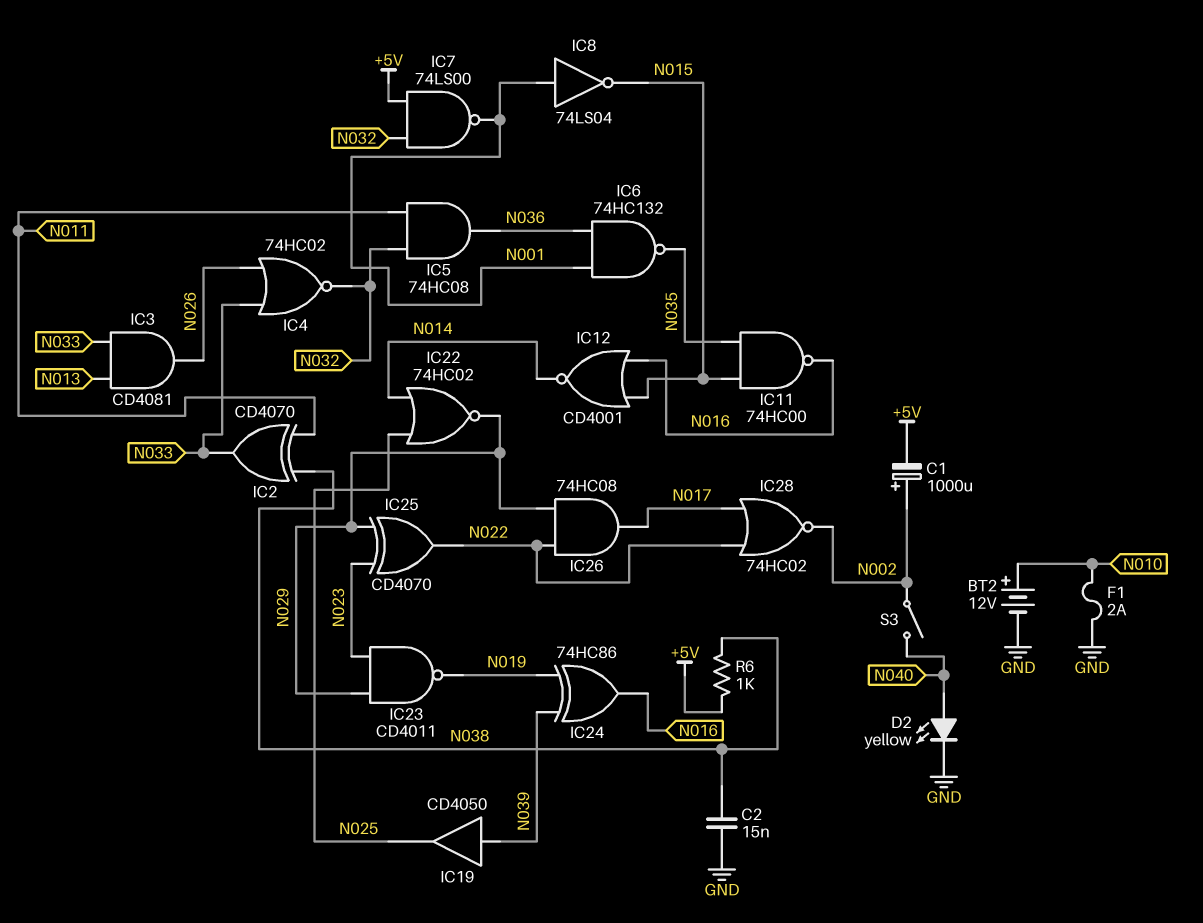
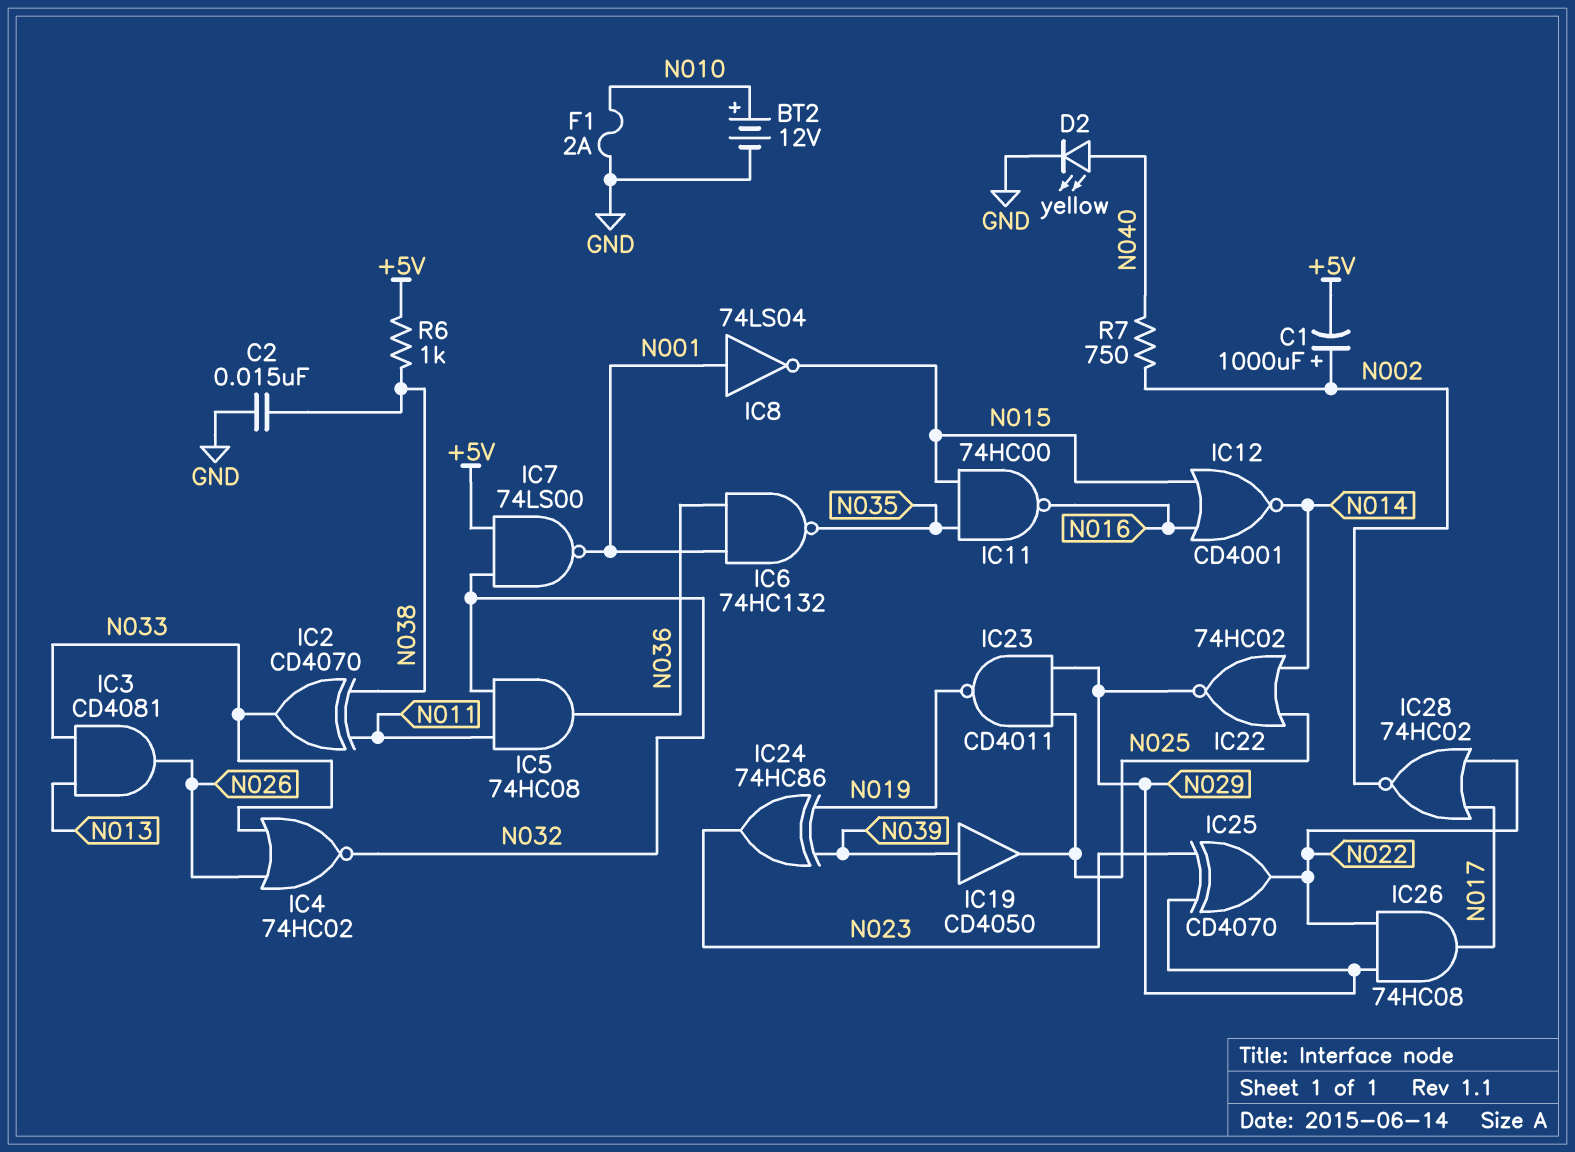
IC23: NAND CD4011 (in N023, in N029, out N019) -> NAND CD4011 (in N025, in N029, out N019)
IC24: XOR 74HC86 (in N019, in N039, out N016) -> XOR 74HC86 (in N019, in N039, out N023)
R7: none -> 750 (N002, N040)
S3: switch (N002, N040) -> none

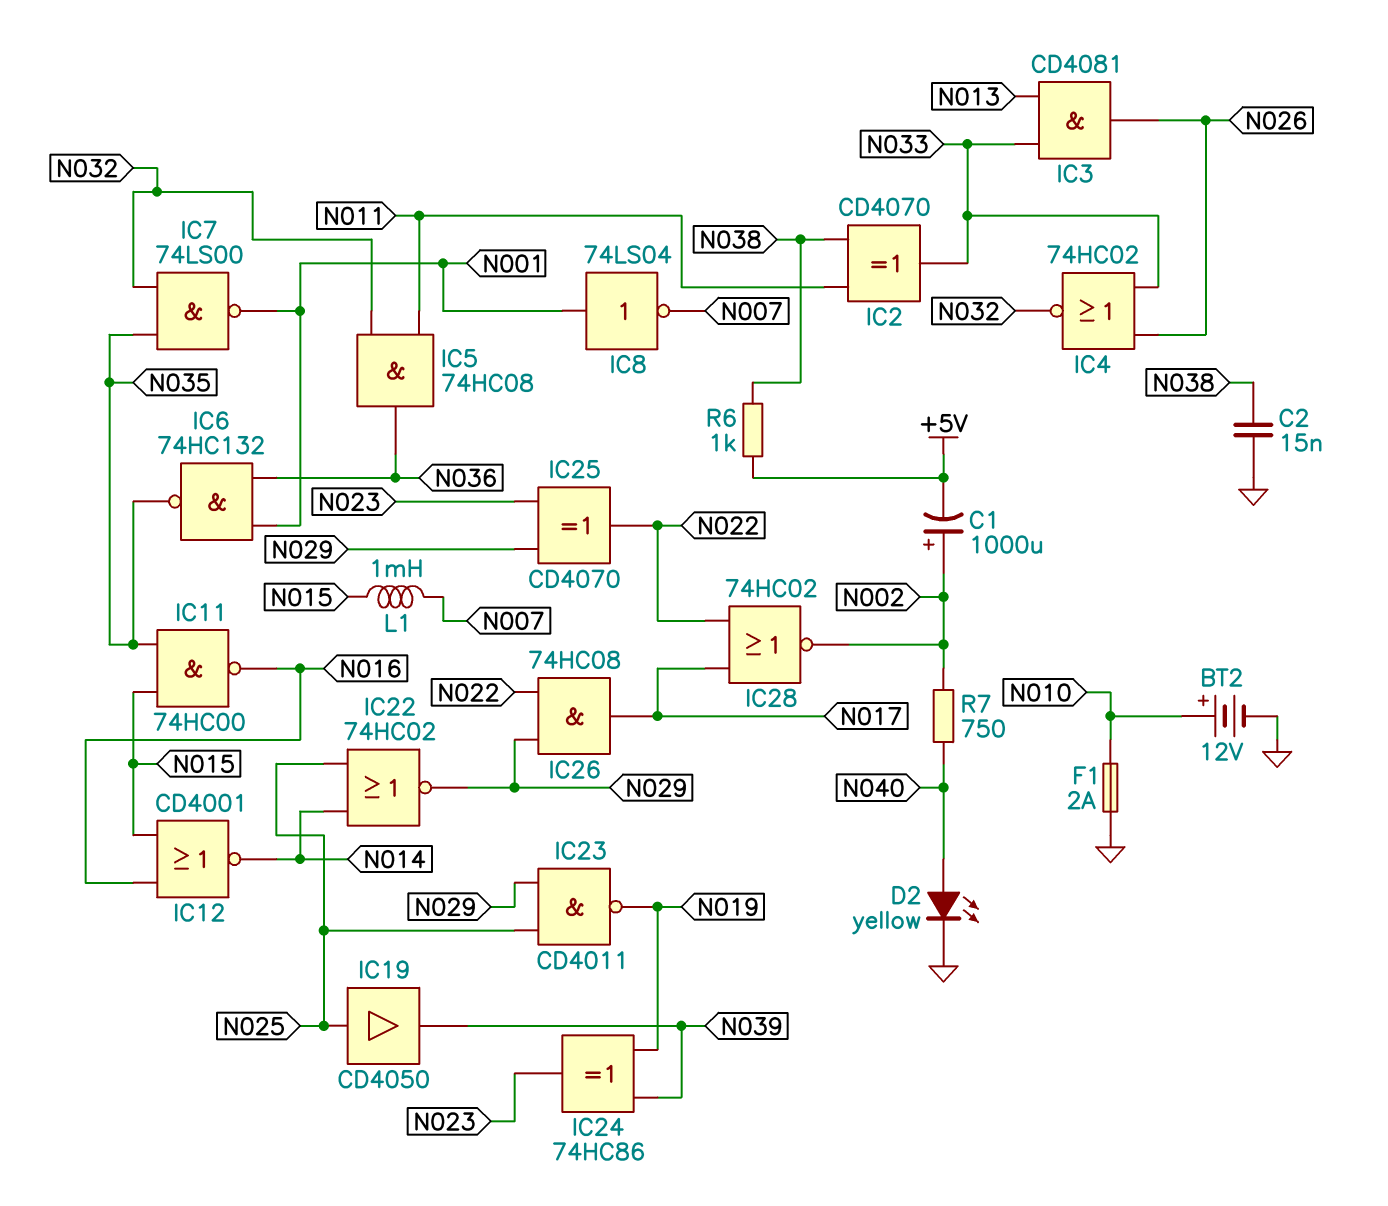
IC7: NAND 74LS00 (in +5V, in N032, out N001) -> NAND 74LS00 (in N032, in N035, out N001)
IC8: NOT 74LS04 (in N001, out N015) -> NOT 74LS04 (in N001, out N007)
IC19: buffer CD4050 (in N039, out N025) -> buffer CD4050 (in N025, out N039)
L1: none -> 1mH (N007, N015)

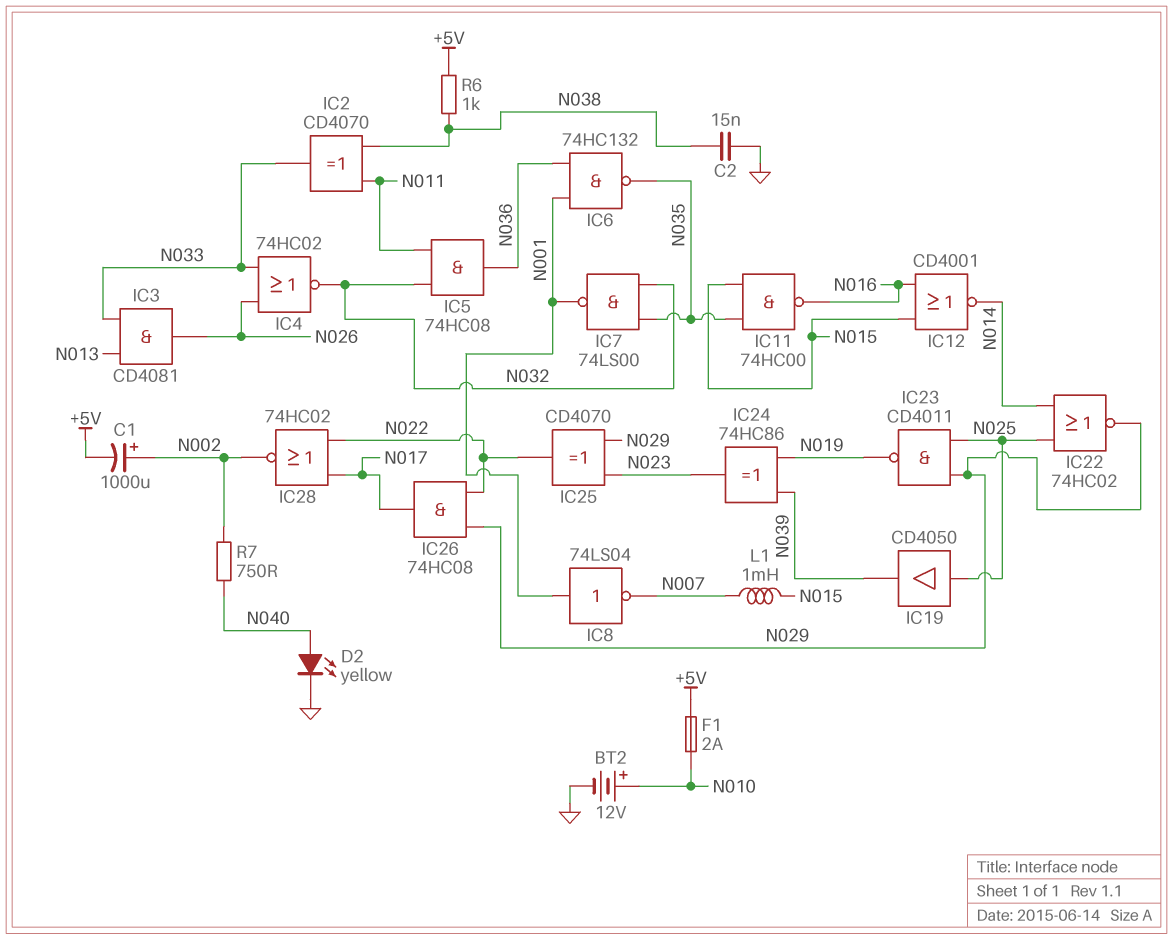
F1: 2A (GND, N010) -> 2A (+5V, N010)

